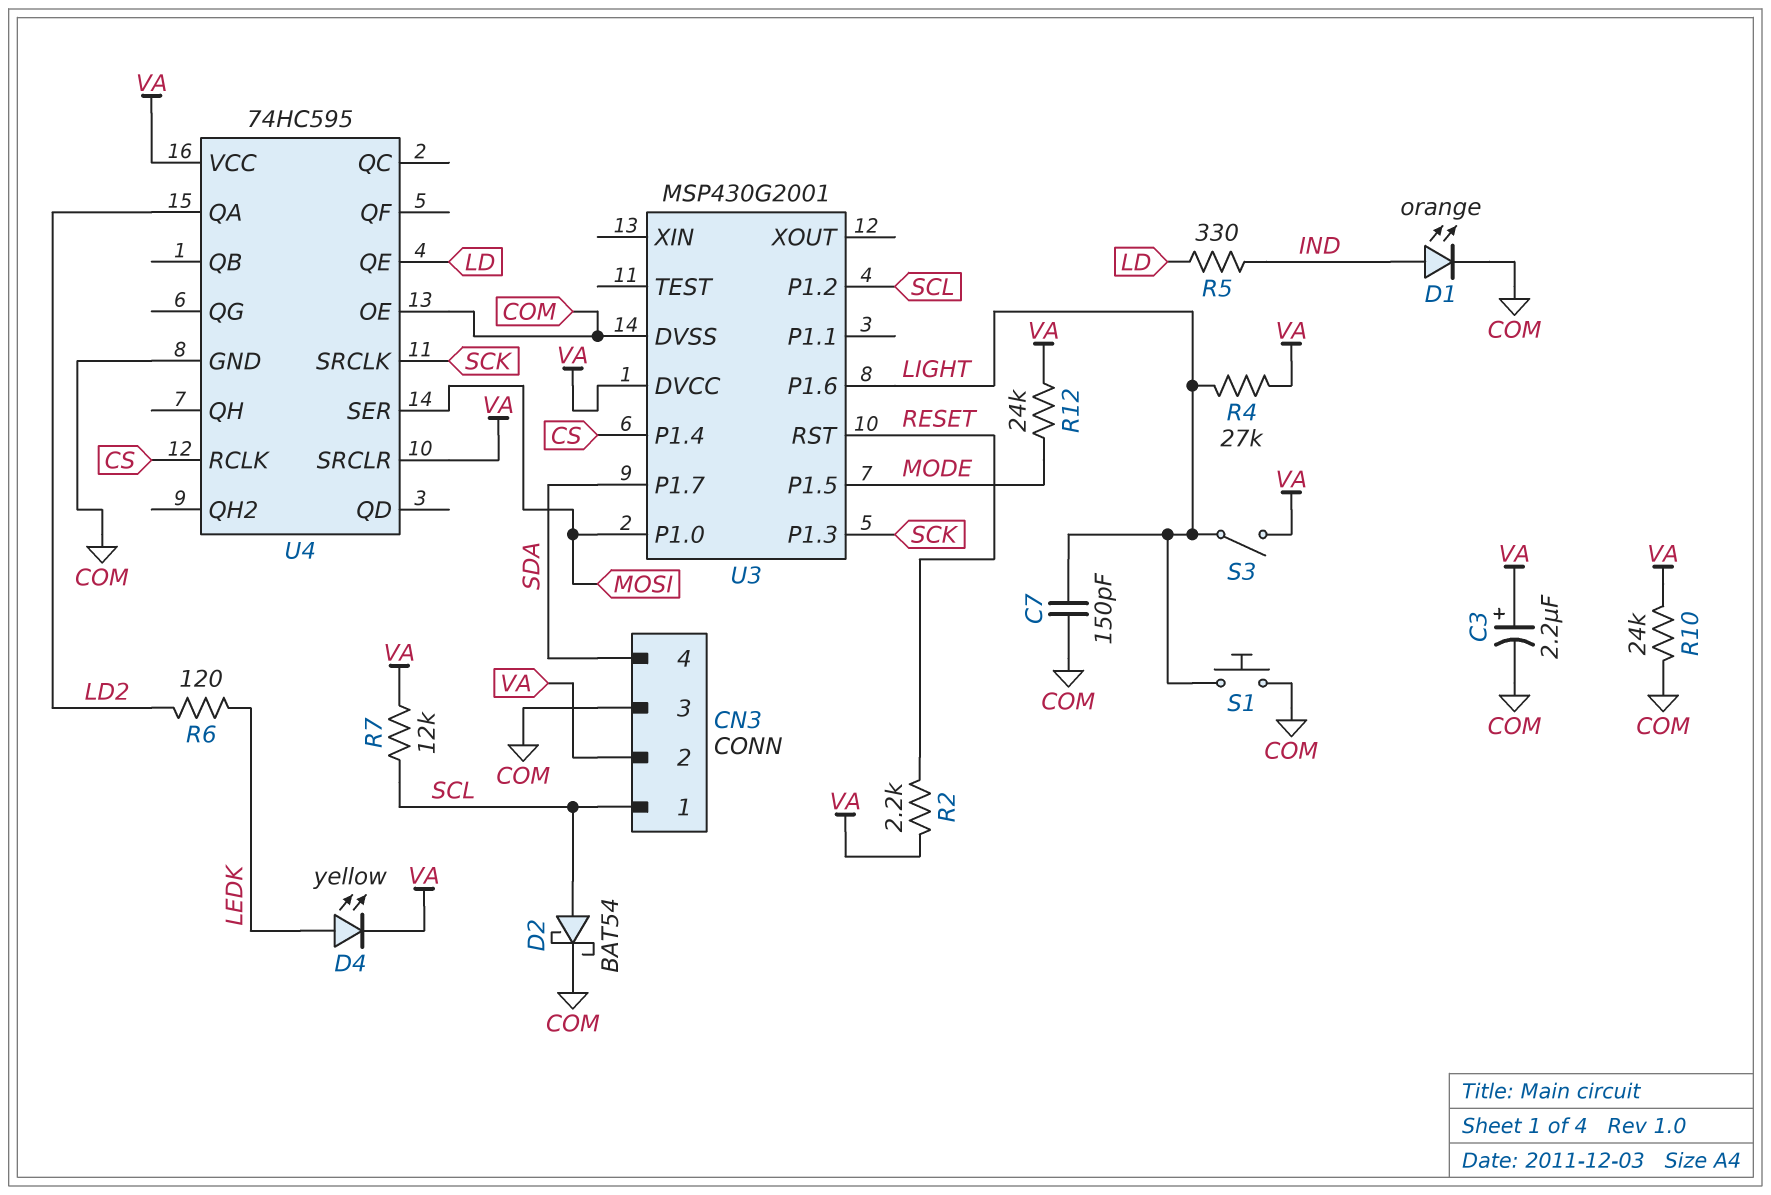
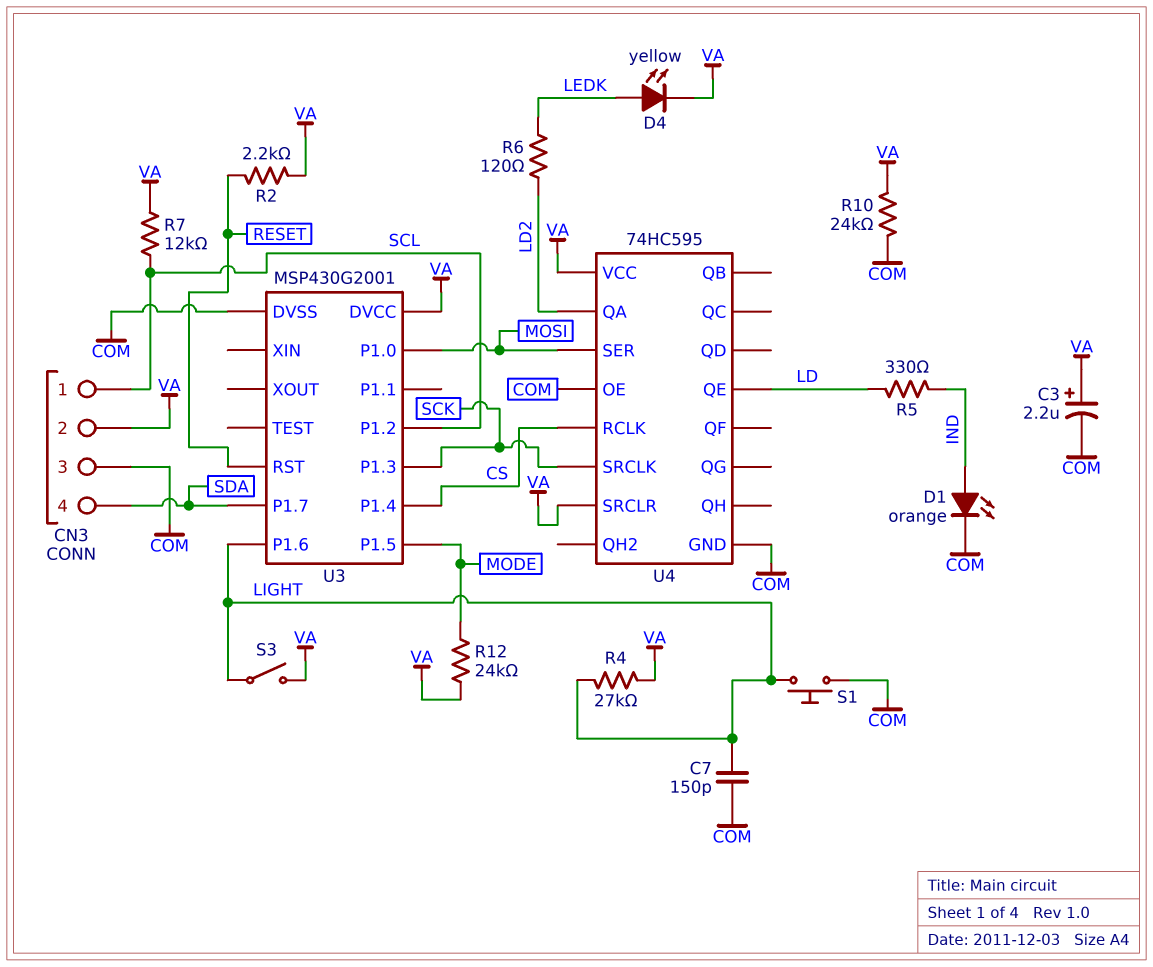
D2: schottky BAT54 (A SCL, K COM) -> none

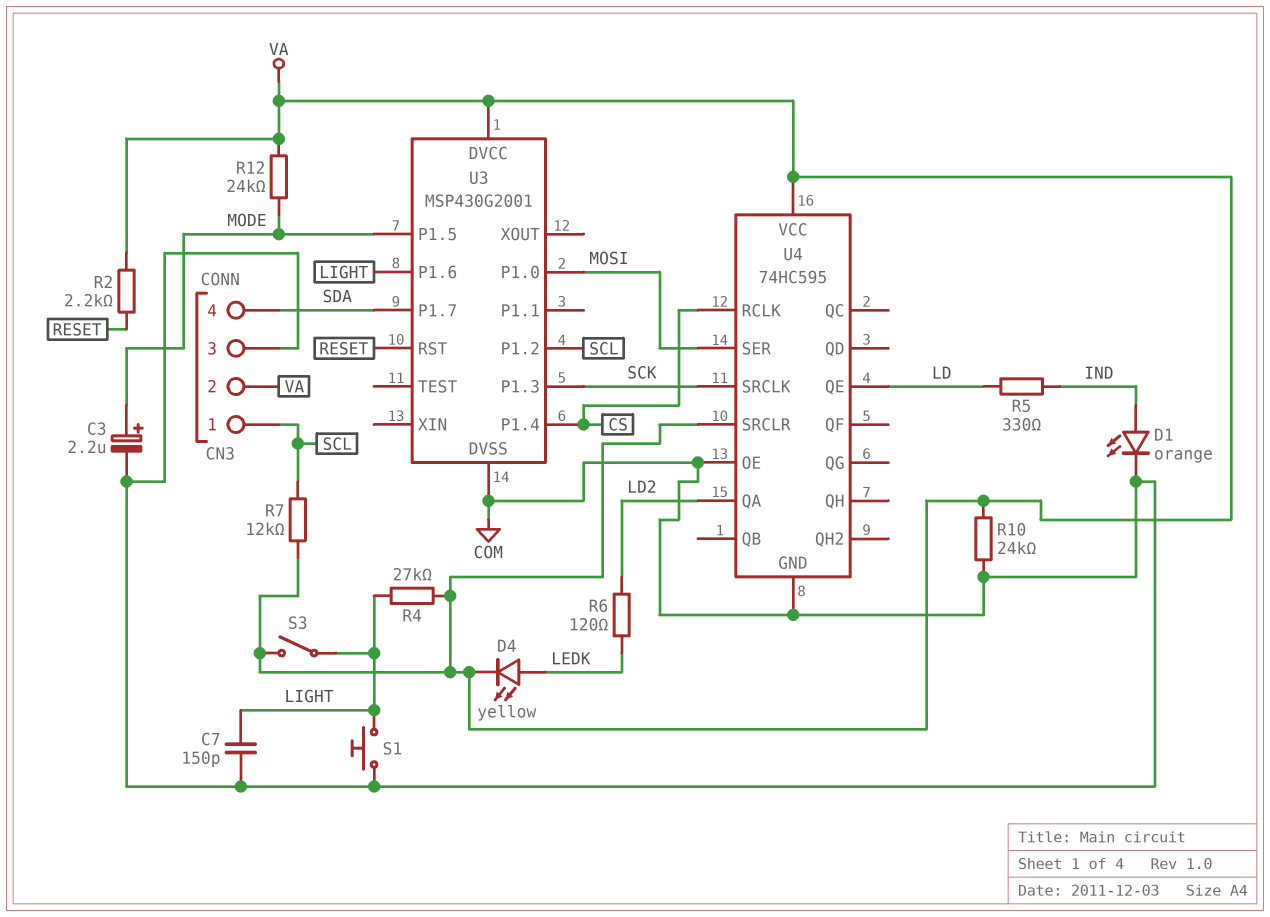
C3: 2.2uF (plus VA, minus COM) -> 2.2uF (plus MODE, minus COM)

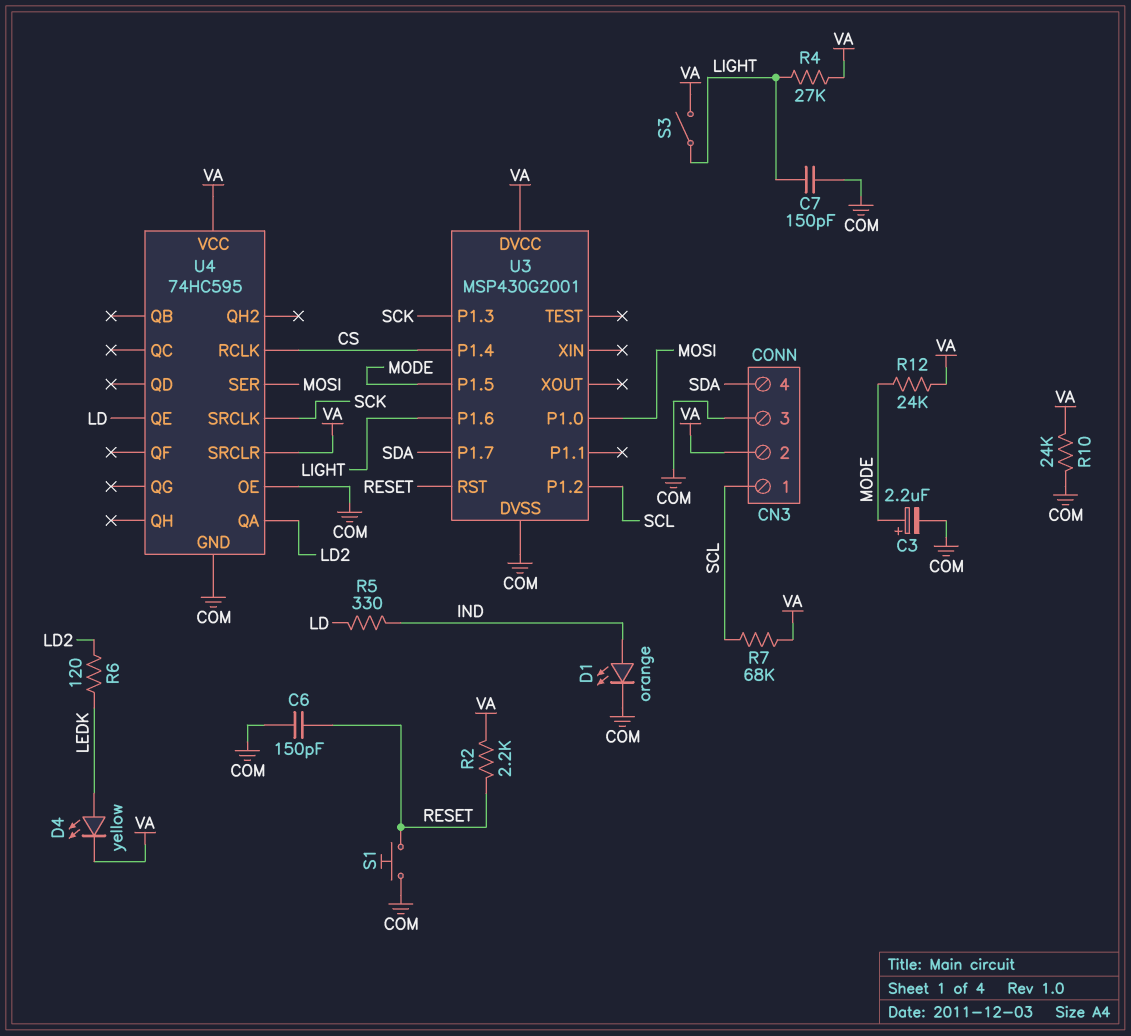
C6: none -> 150pF (COM, RESET)
R7: 12k (SCL, VA) -> 68k (SCL, VA)
S1: button (COM, LIGHT) -> button (COM, RESET)

